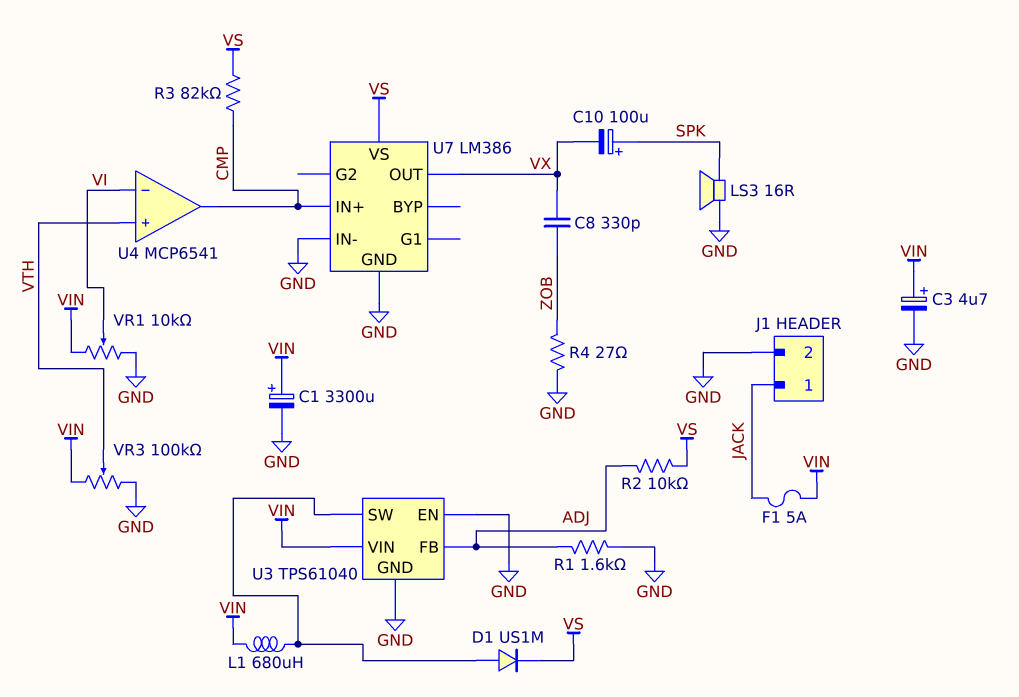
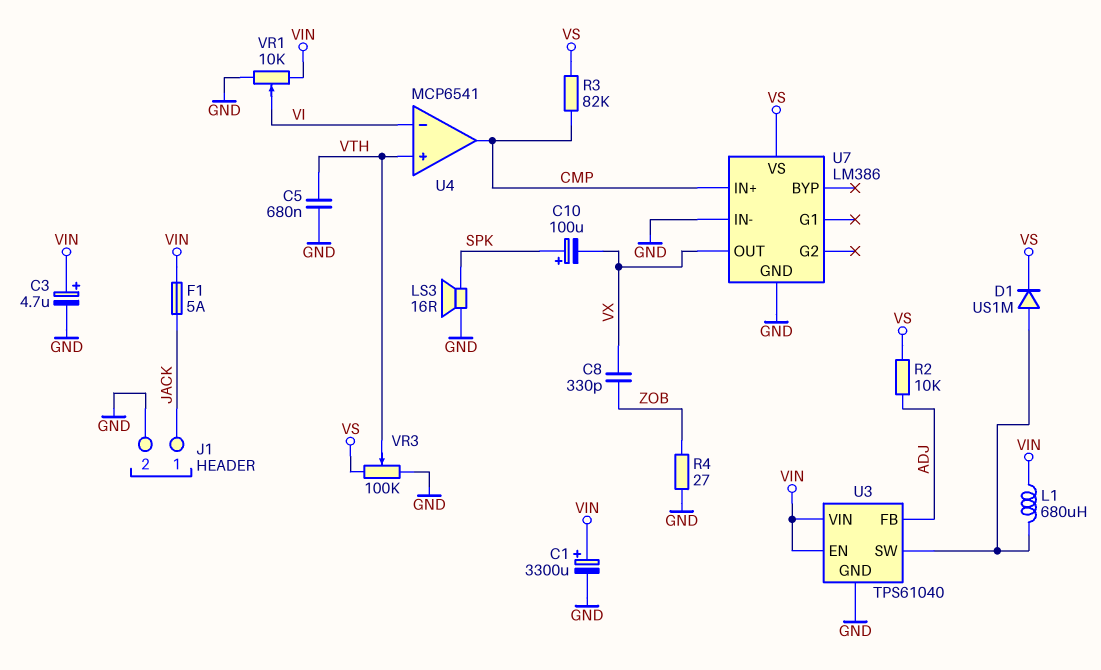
C5: none -> 680nF (GND, VTH)
R1: 1.6k (ADJ, GND) -> none
U3 pin EN: GND -> VIN
VR3: 100k (GND, VIN, wiper VTH) -> 100k (GND, VS, wiper VTH)

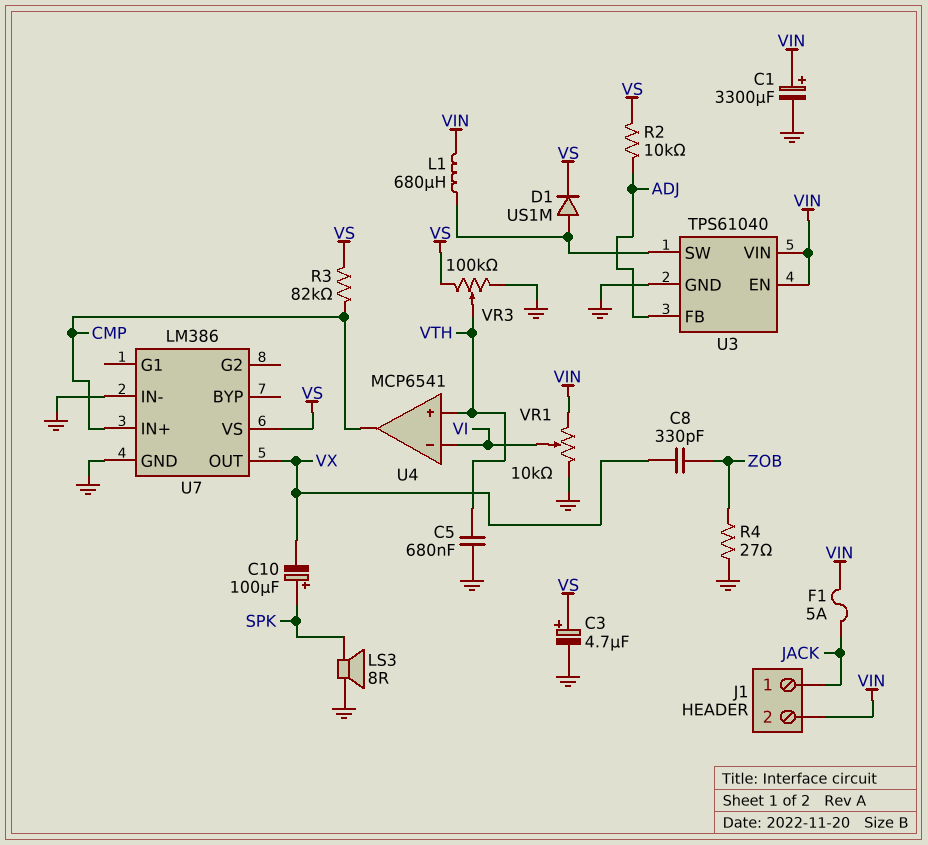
C3: 4.7uF (plus VIN, minus GND) -> 4.7uF (plus VS, minus GND)
J1 pin 2: GND -> VIN
LS3: speaker 16R (GND, SPK) -> speaker 8R (GND, SPK)

